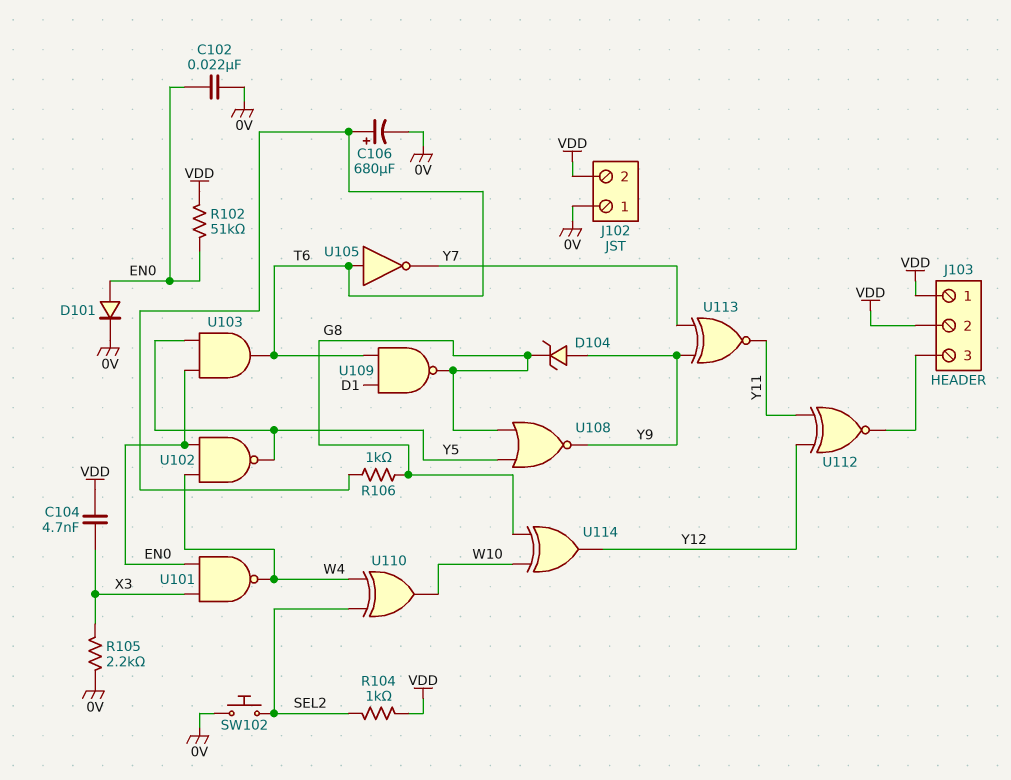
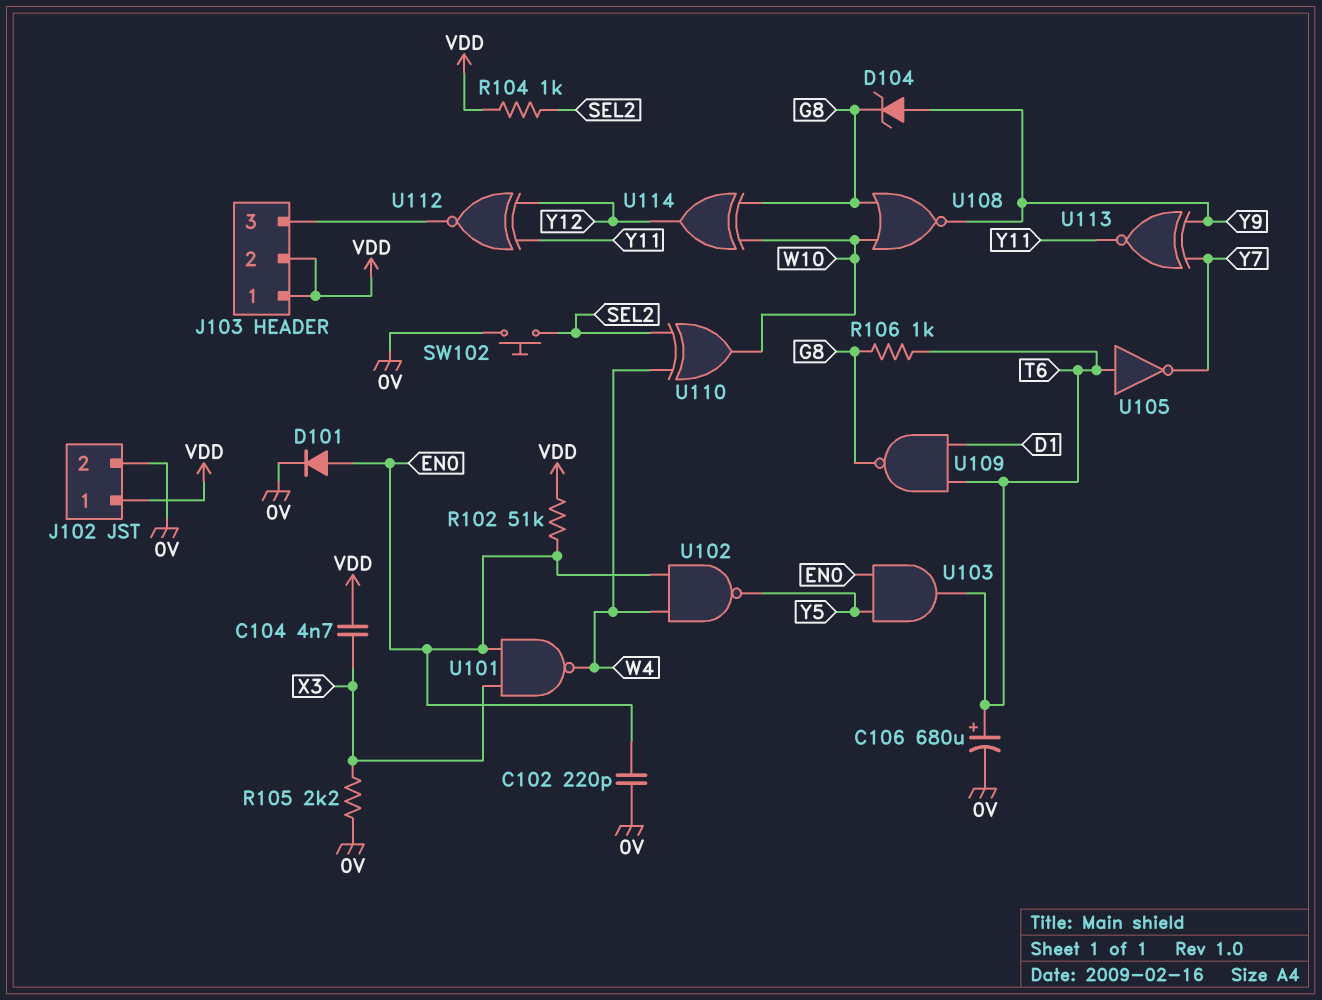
C102: 22nF (0V, EN0) -> 220pF (0V, EN0)
J102 pin 1: 0V -> VDD
J102 pin 2: VDD -> 0V
U108: NOR (in G8, in Y5, out Y9) -> NOR (in G8, in W10, out Y9)

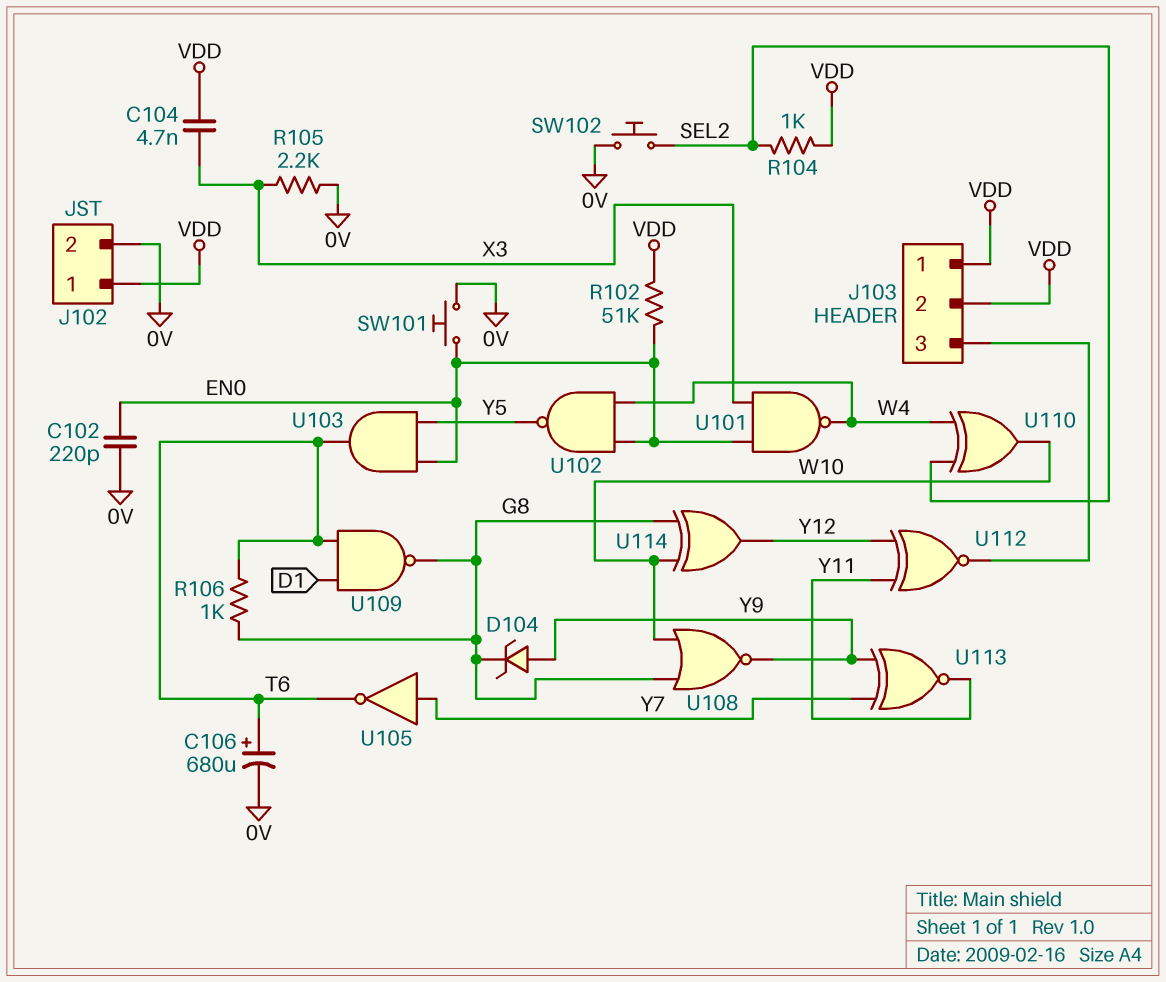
D101: diode (A EN0, K 0V) -> none
SW101: none -> button (0V, EN0)
U105: NOT (in T6, out Y7) -> NOT (in Y7, out T6)

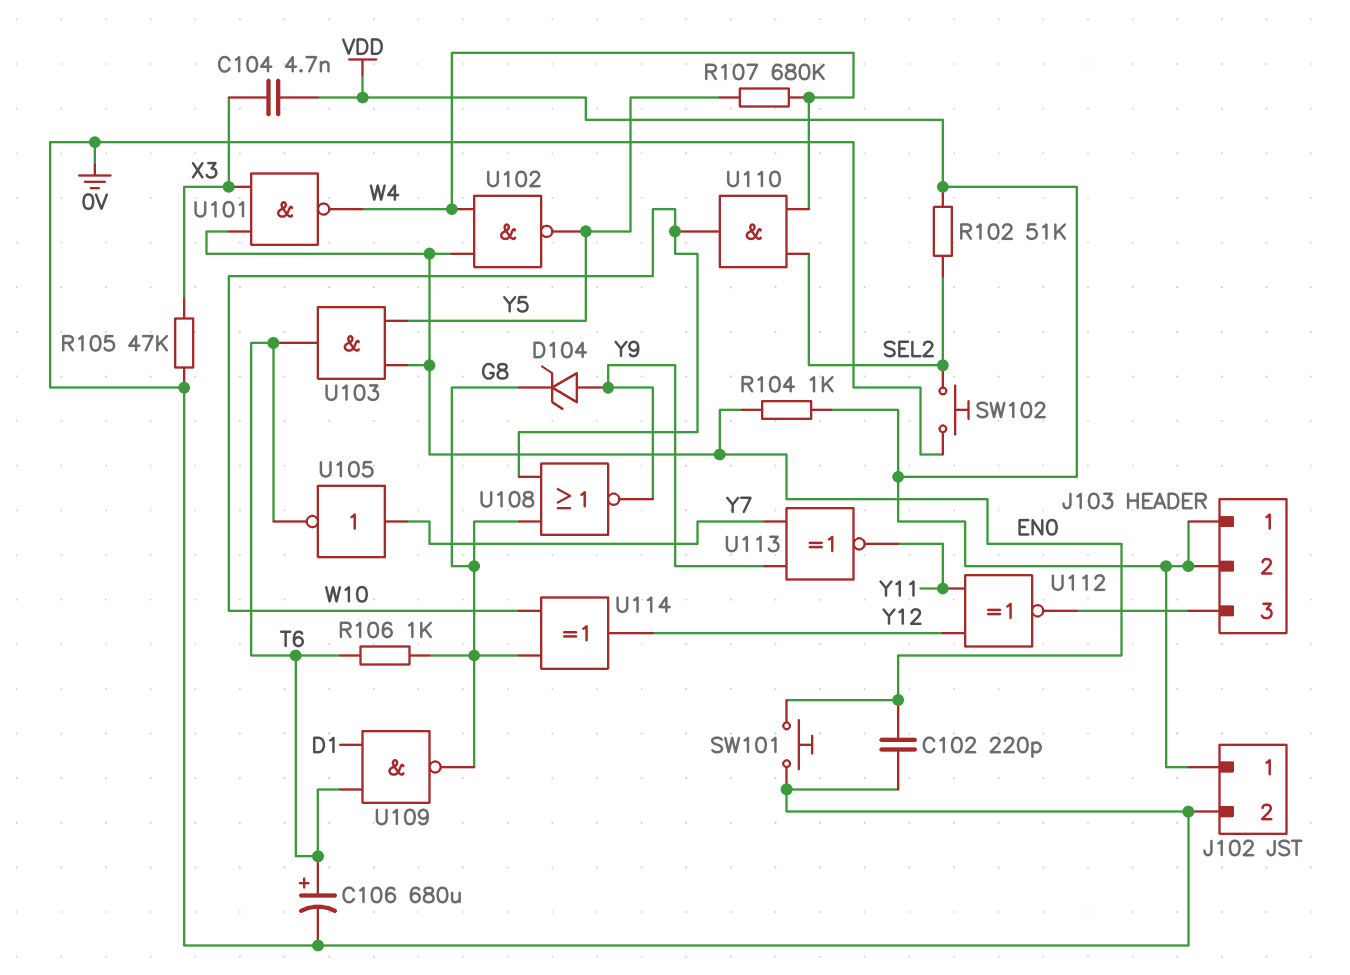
R102: 51k (EN0, VDD) -> 51k (SEL2, VDD)
R104: 1k (SEL2, VDD) -> 1k (EN0, VDD)
R105: 2.2k (0V, X3) -> 47k (0V, X3)
R107: none -> 680k (W4, Y5)
U110: XOR (in SEL2, in W4, out W10) -> AND (in SEL2, in W4, out W10)

